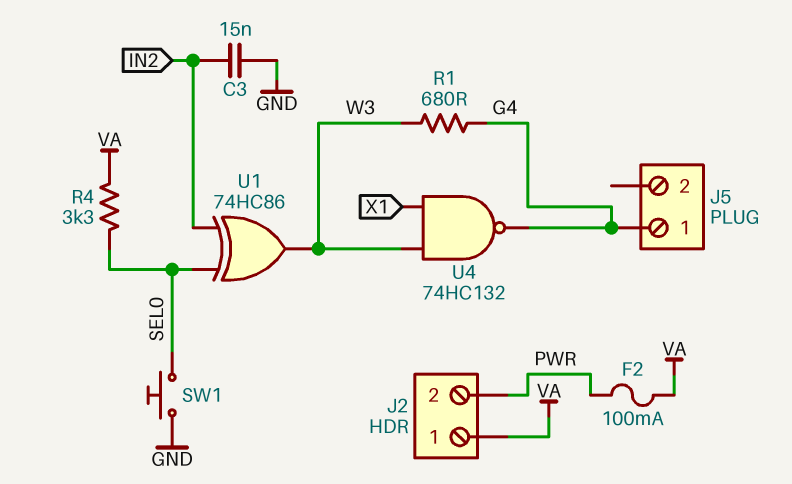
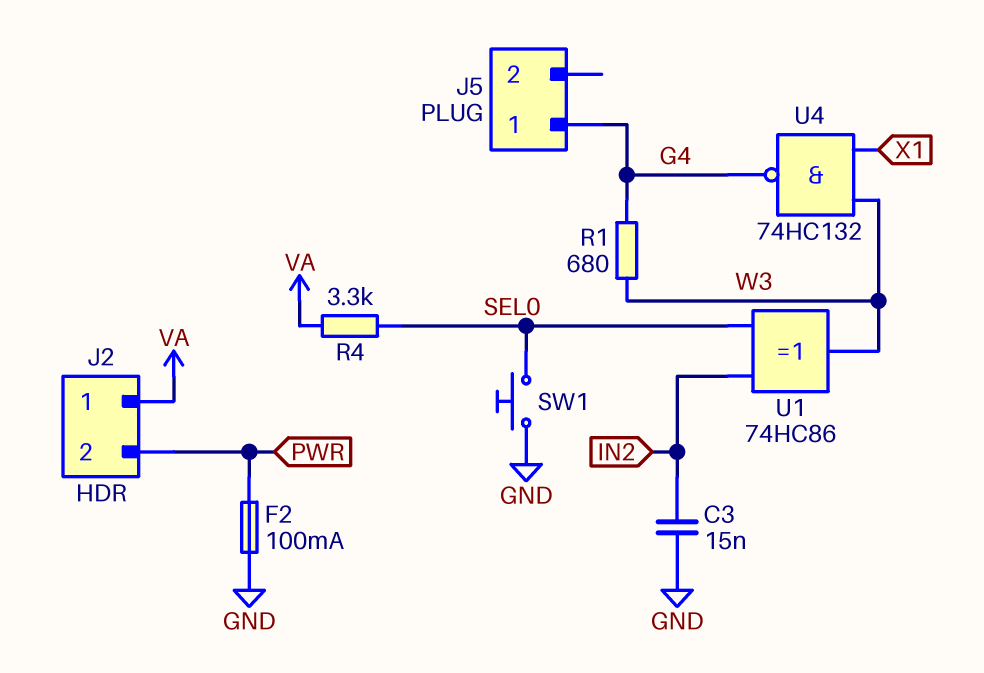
F2: 100mA (PWR, VA) -> 100mA (GND, PWR)

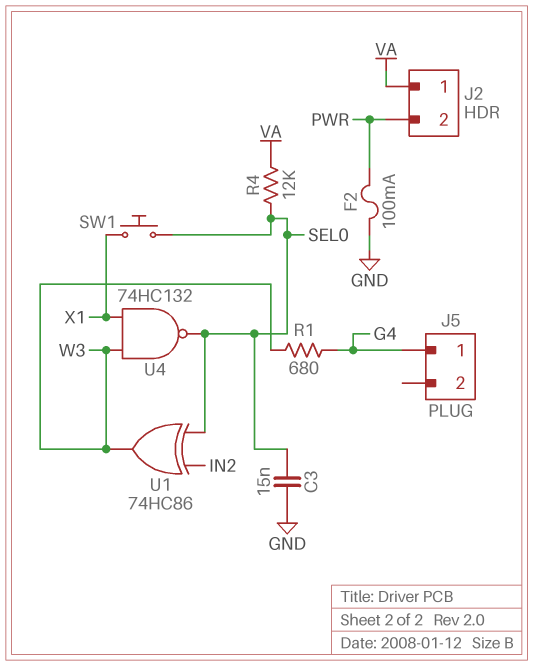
C3: 15nF (GND, IN2) -> 15nF (GND, SEL0)
R4: 3.3k (SEL0, VA) -> 12k (SEL0, VA)
SW1: button (GND, SEL0) -> button (SEL0, X1)
U4: NAND 74HC132 (in W3, in X1, out G4) -> NAND 74HC132 (in W3, in X1, out SEL0)

